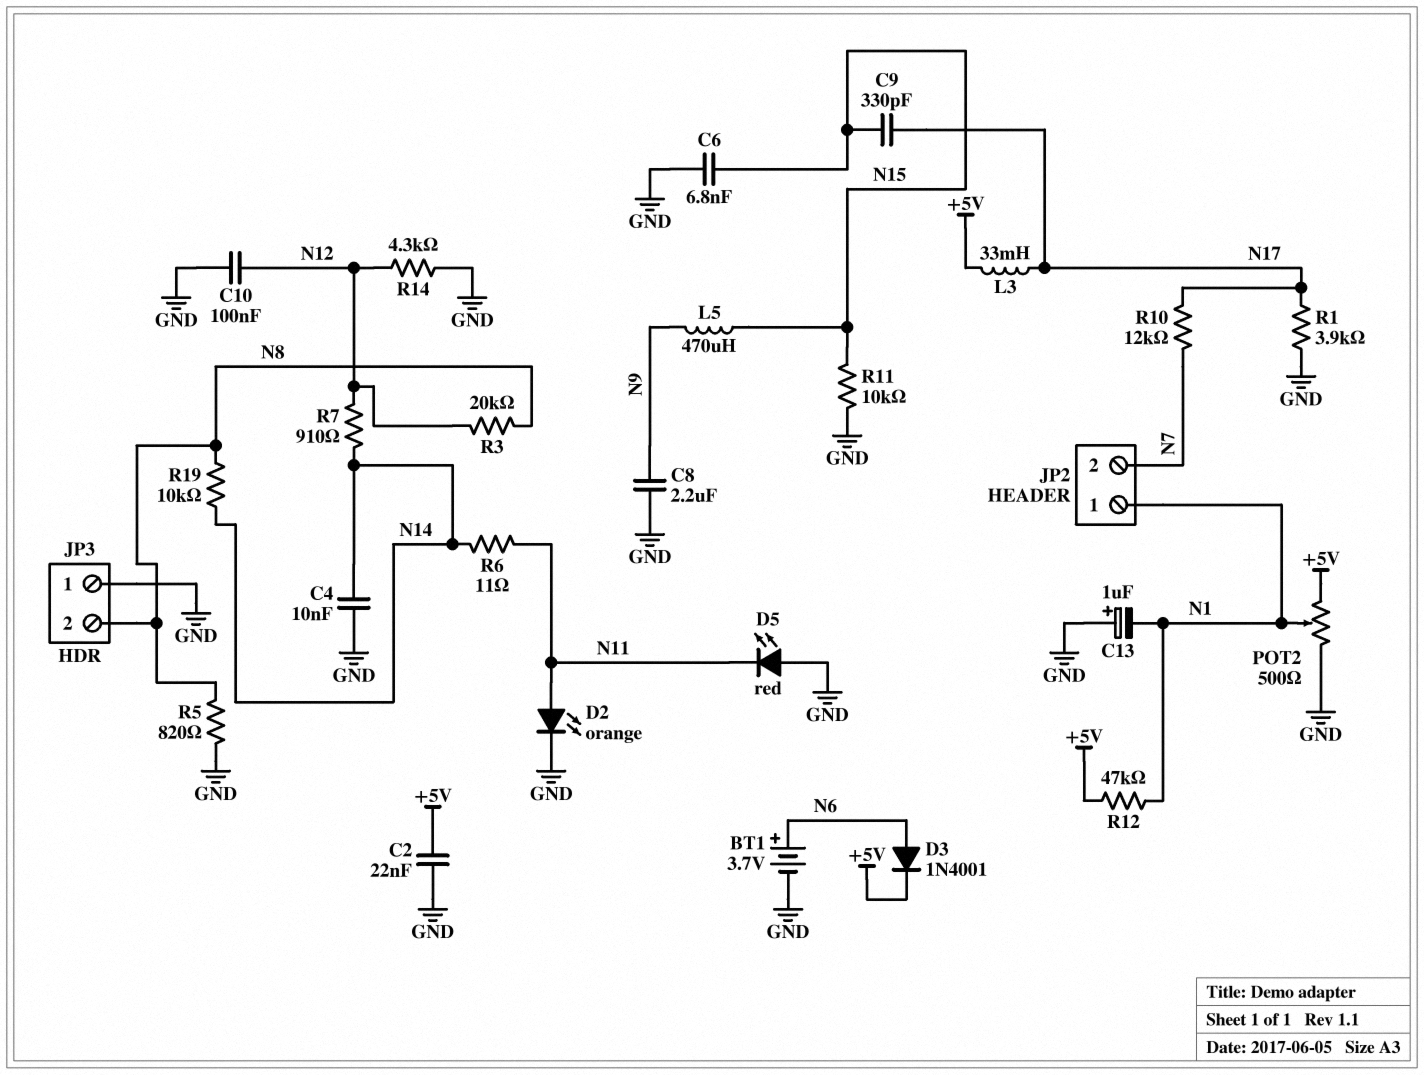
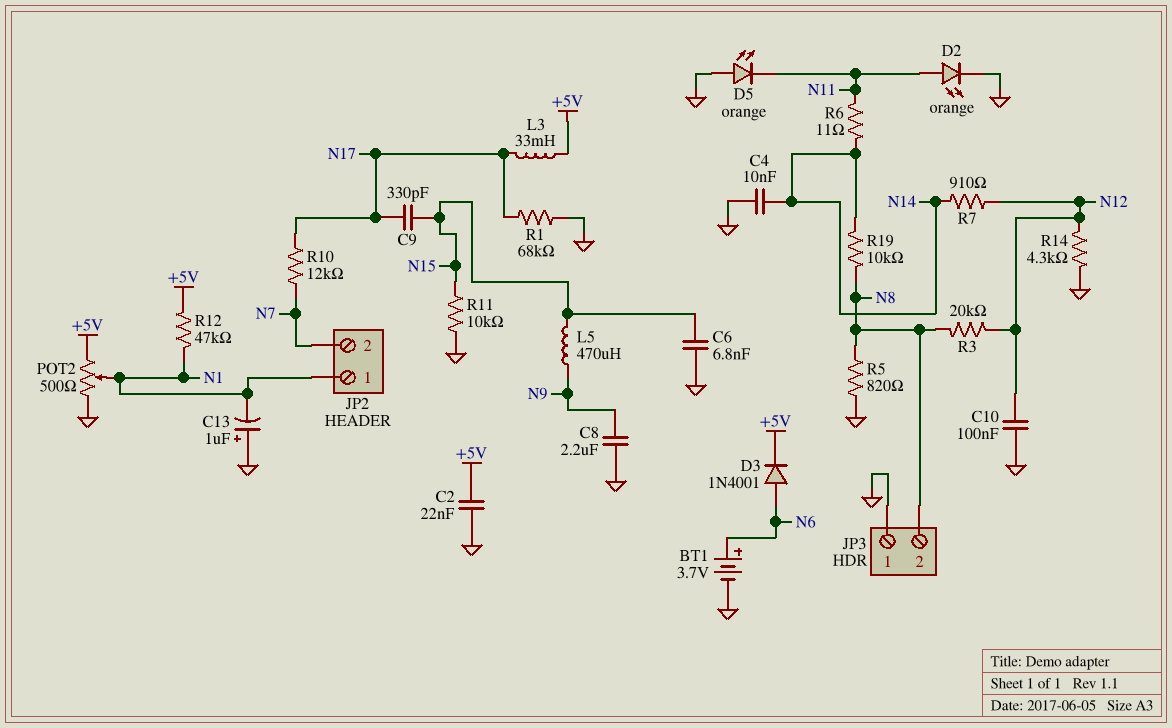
D5: LED red (A GND, K N11) -> LED orange (A GND, K N11)
R1: 3.9k (GND, N17) -> 68k (GND, N17)

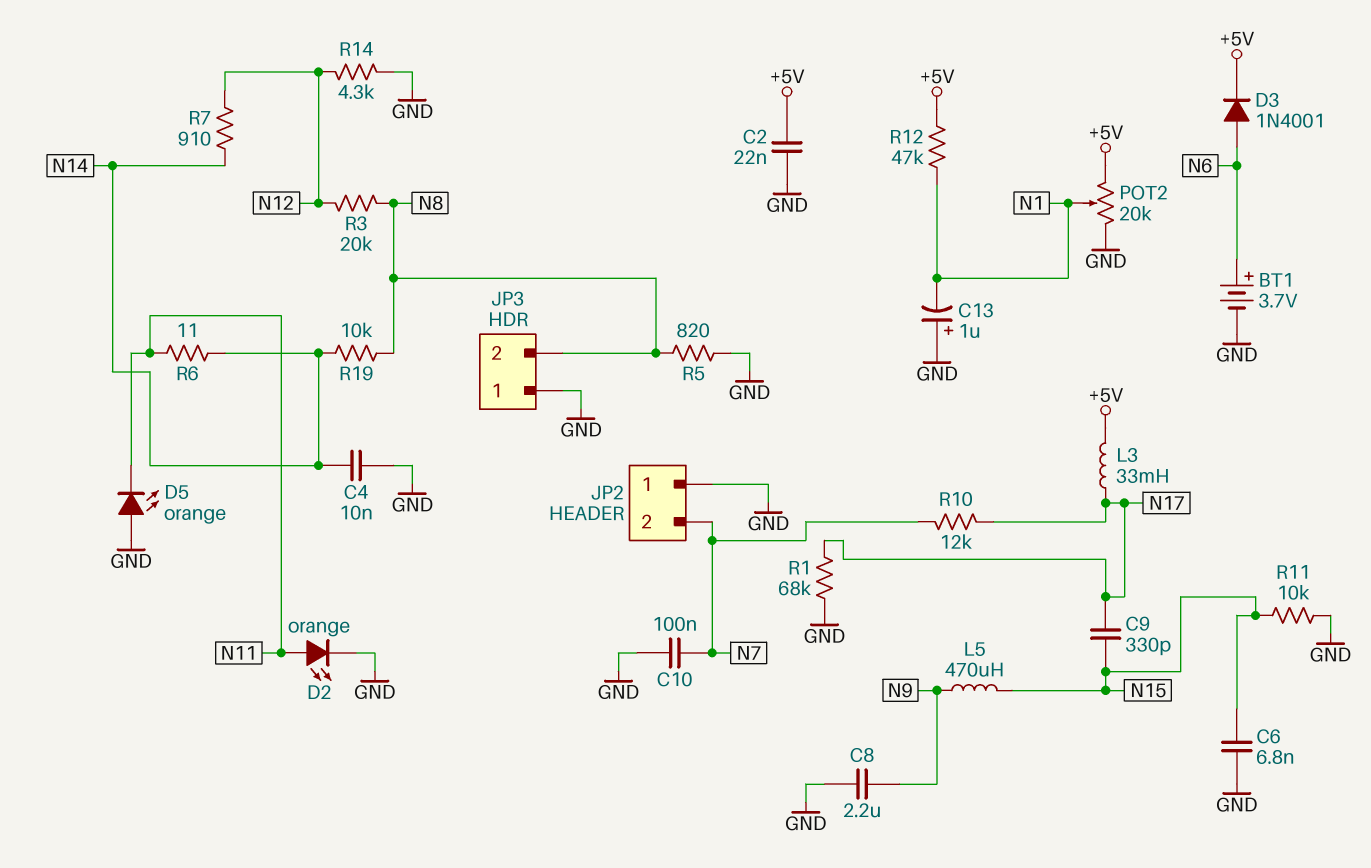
C10: 100nF (GND, N12) -> 100nF (GND, N7)
JP2 pin 1: N1 -> GND
POT2: 500 (+5V, GND, wiper N1) -> 20k (+5V, GND, wiper N1)

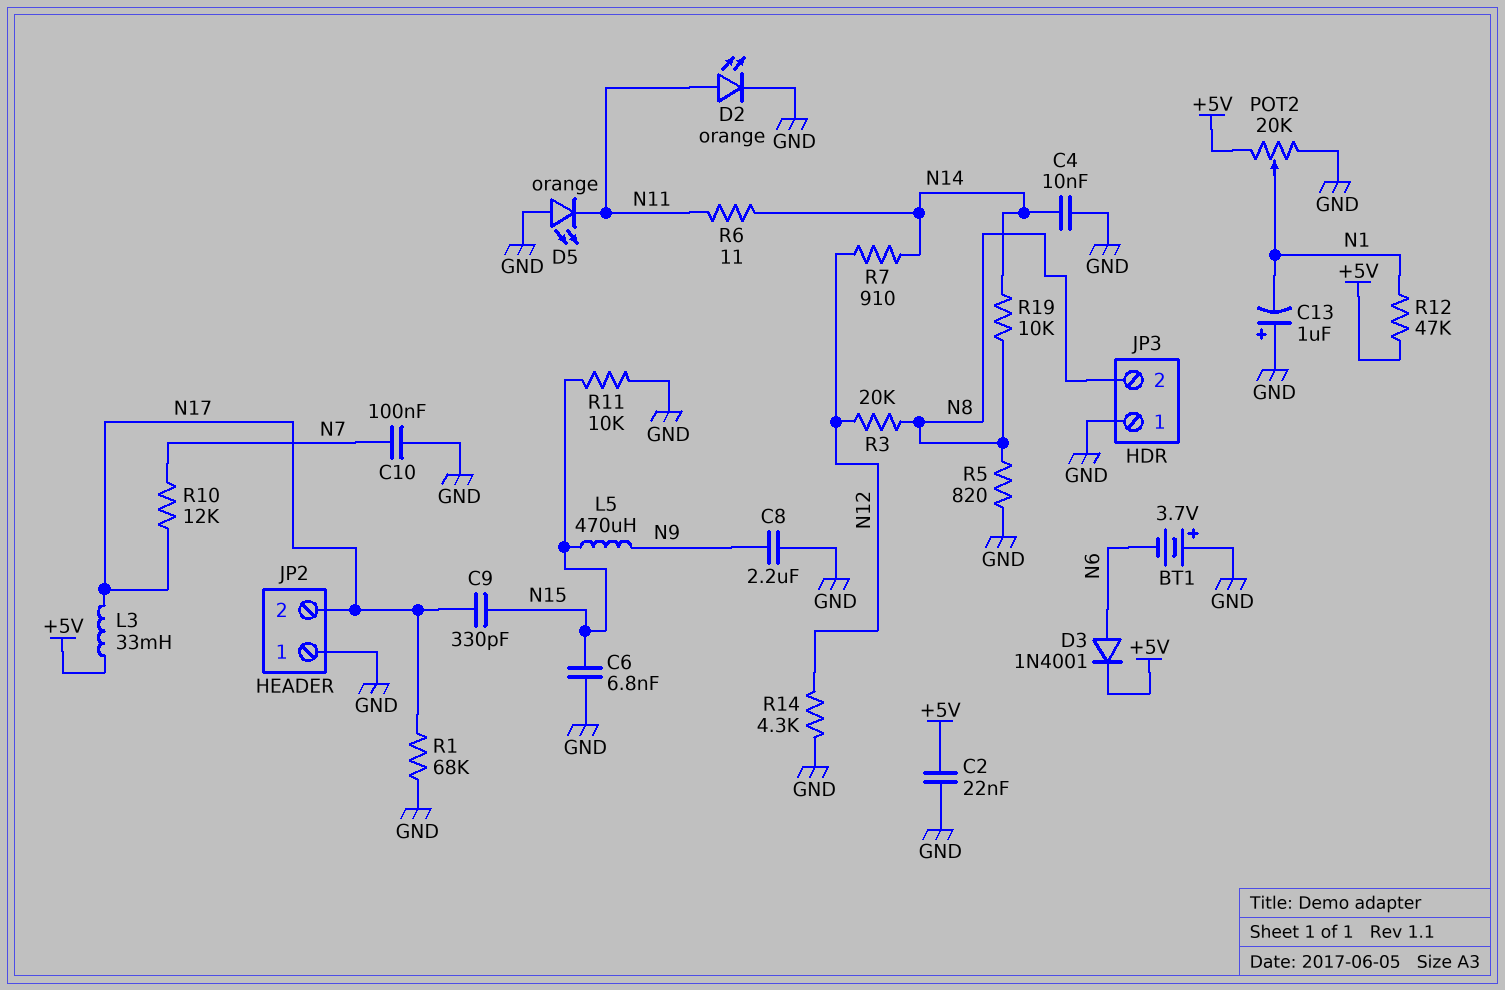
BT1: 3.7V (plus N6, minus GND) -> 3.7V (plus GND, minus N6)
JP2 pin 2: N7 -> N17

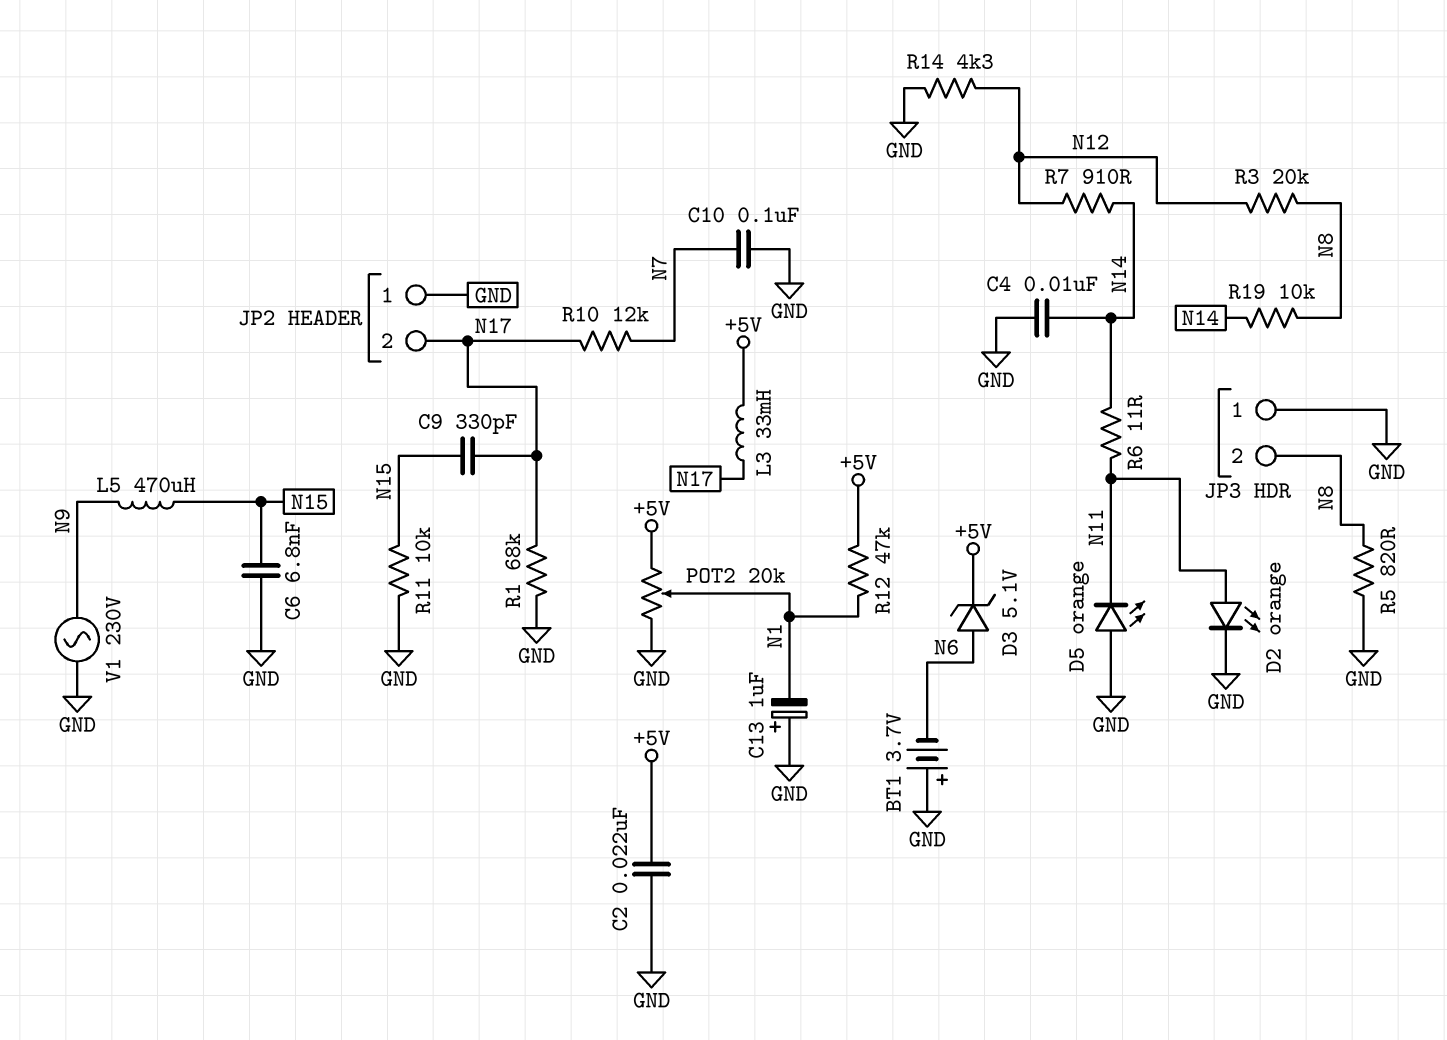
C8: 2.2uF (GND, N9) -> none
D3: diode 1N4001 (A N6, K +5V) -> zener 5.1V (A N6, K +5V)
V1: none -> AC 230V (GND, N9)

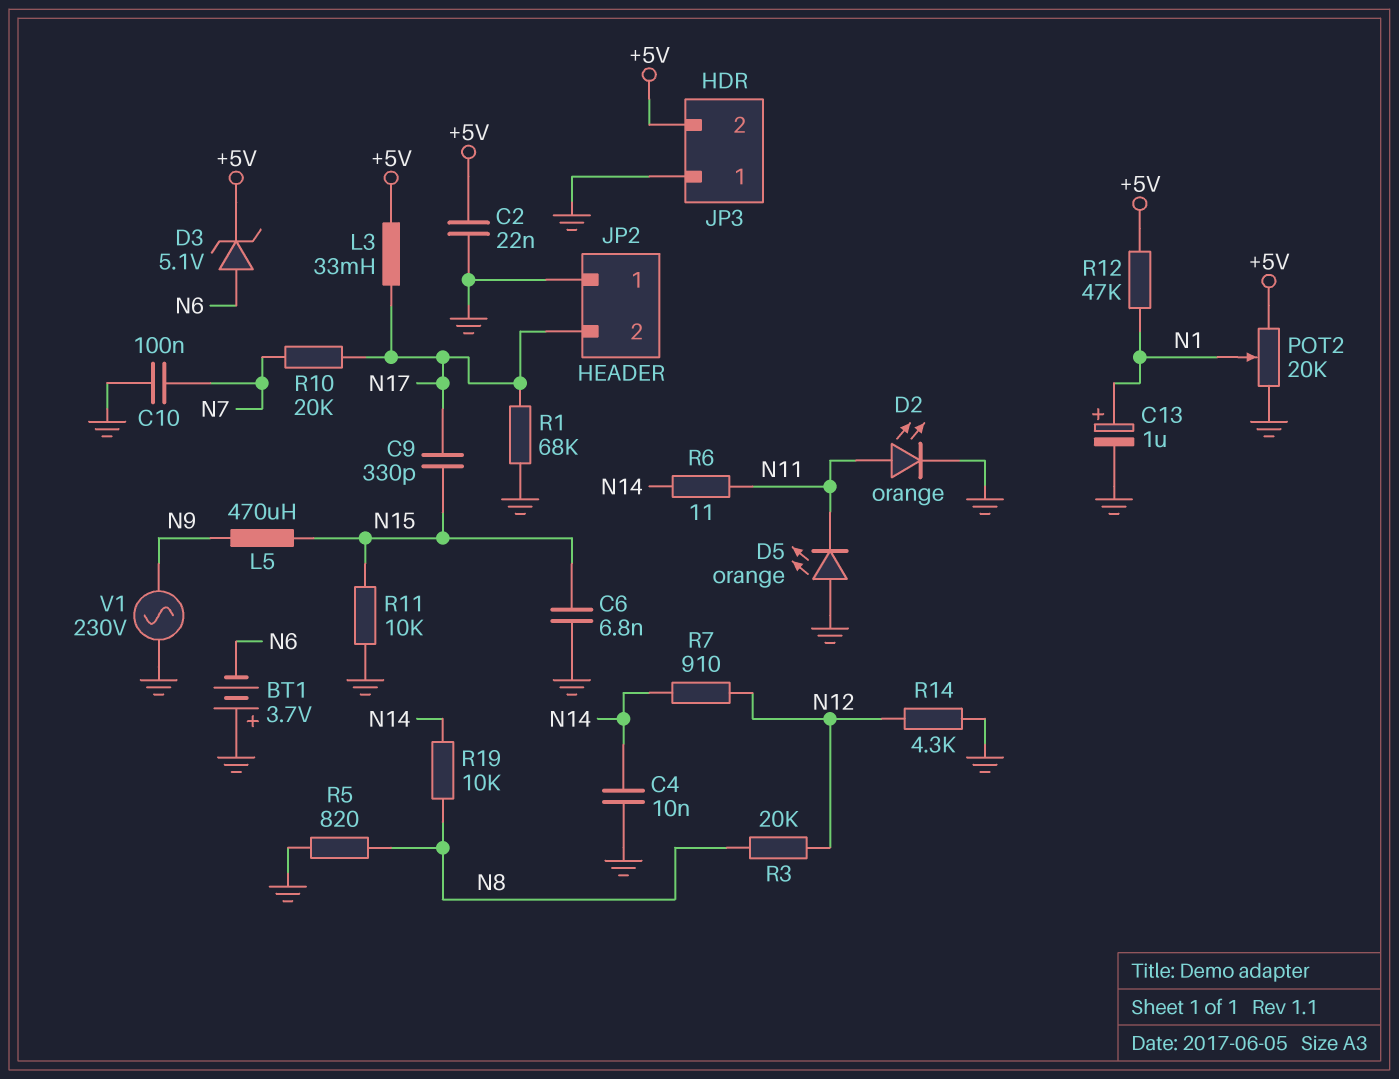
C13: 1uF (plus GND, minus N1) -> 1uF (plus N1, minus GND)
JP3 pin 2: N8 -> +5V
R10: 12k (N7, N17) -> 20k (N7, N17)

